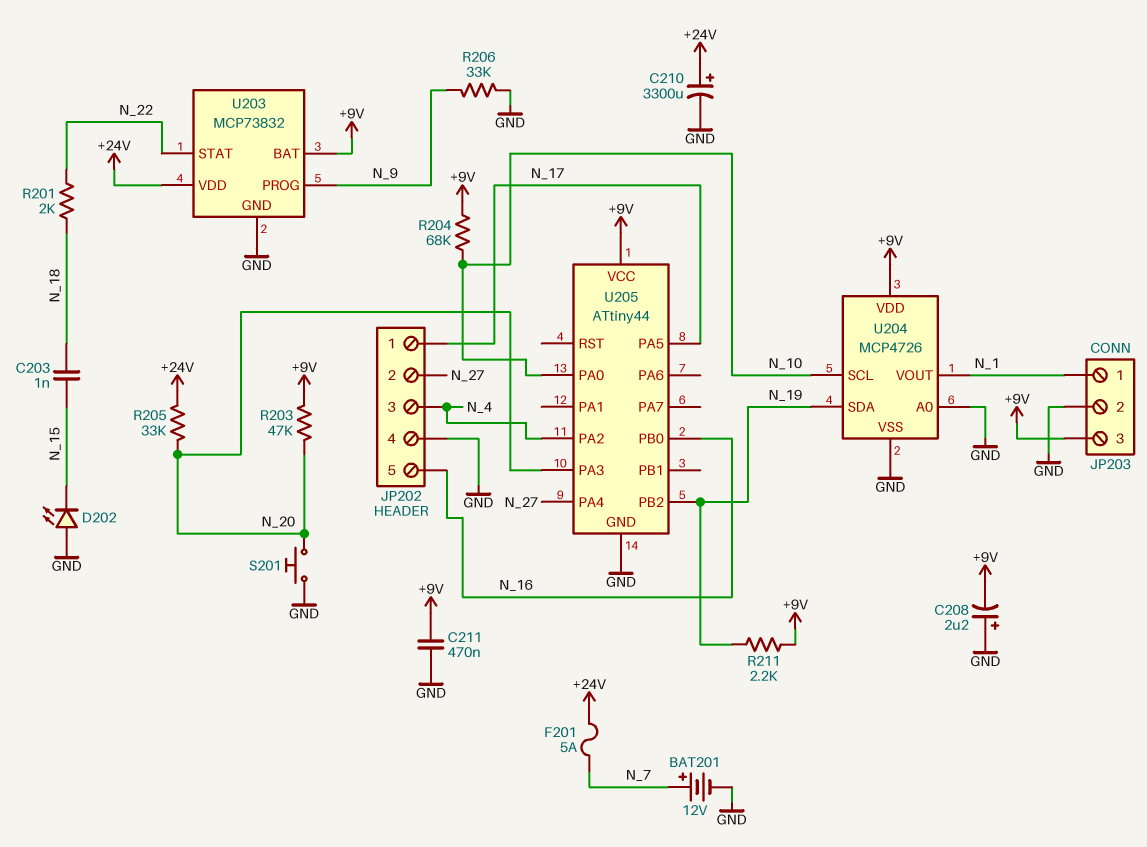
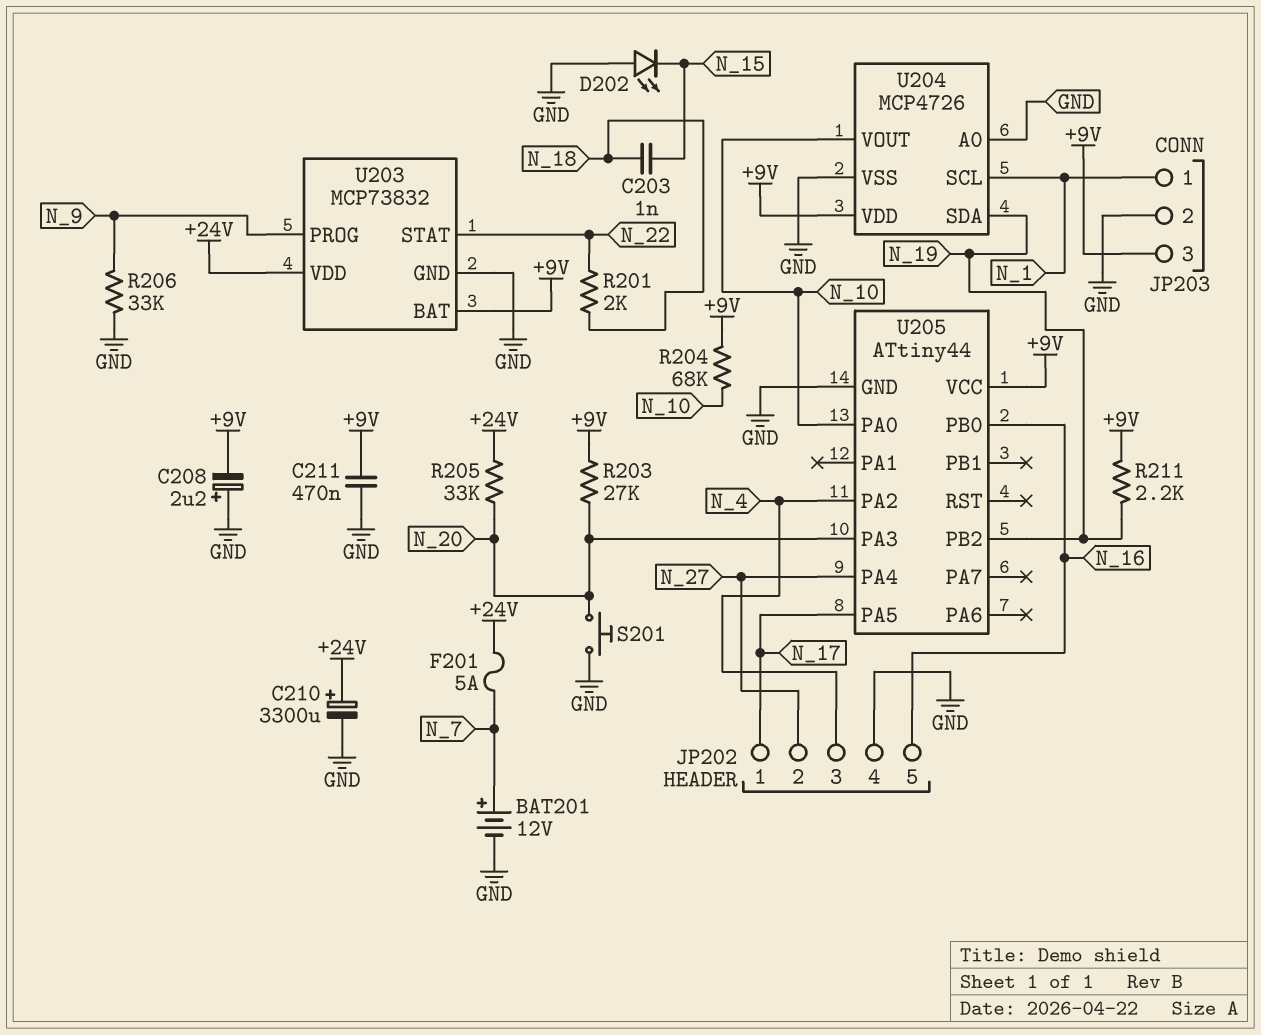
R203: 47k (+9V, N_20) -> 27k (+9V, N_20)
U204 pin SCL: N_10 -> N_1
U204 pin VOUT: N_1 -> N_10

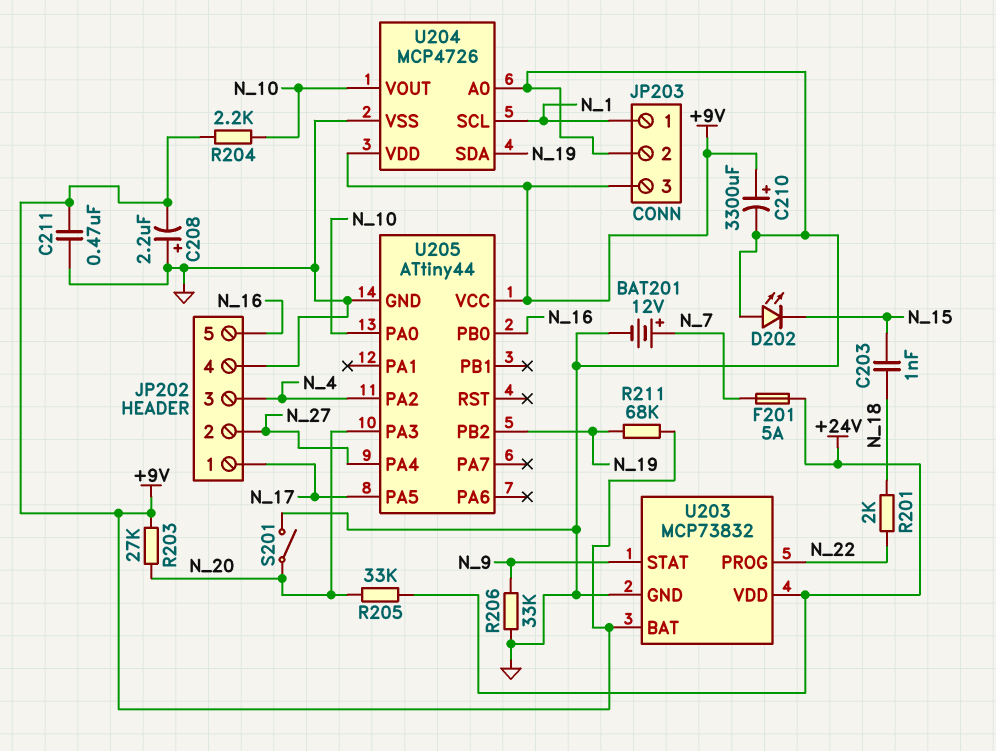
C210: 3300uF (plus +24V, minus GND) -> 3300uF (plus +9V, minus GND)
R204: 68k (+9V, N_10) -> 2.2k (+9V, N_10)
R211: 2.2k (+9V, N_19) -> 68k (+9V, N_19)
S201: button (GND, N_20) -> switch (GND, N_20)
U203 pin PROG: N_9 -> N_22
U203 pin STAT: N_22 -> N_9

